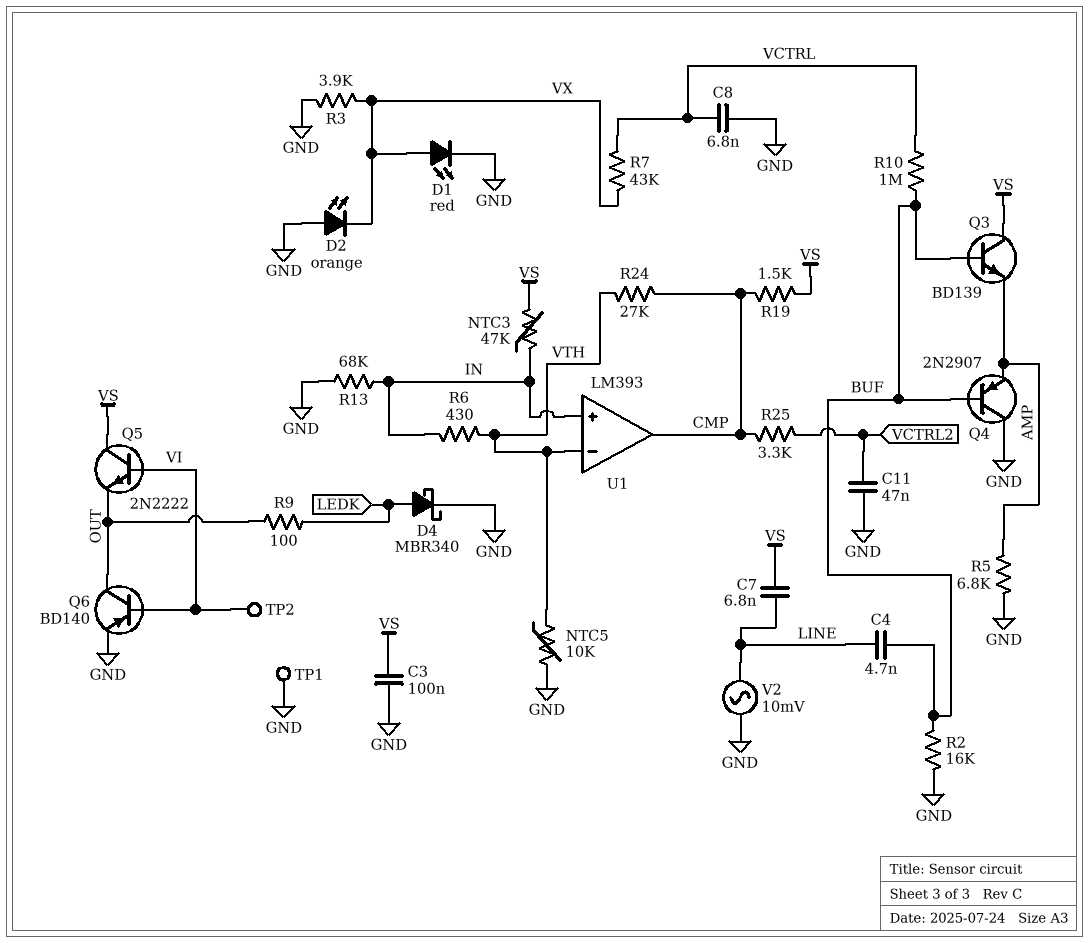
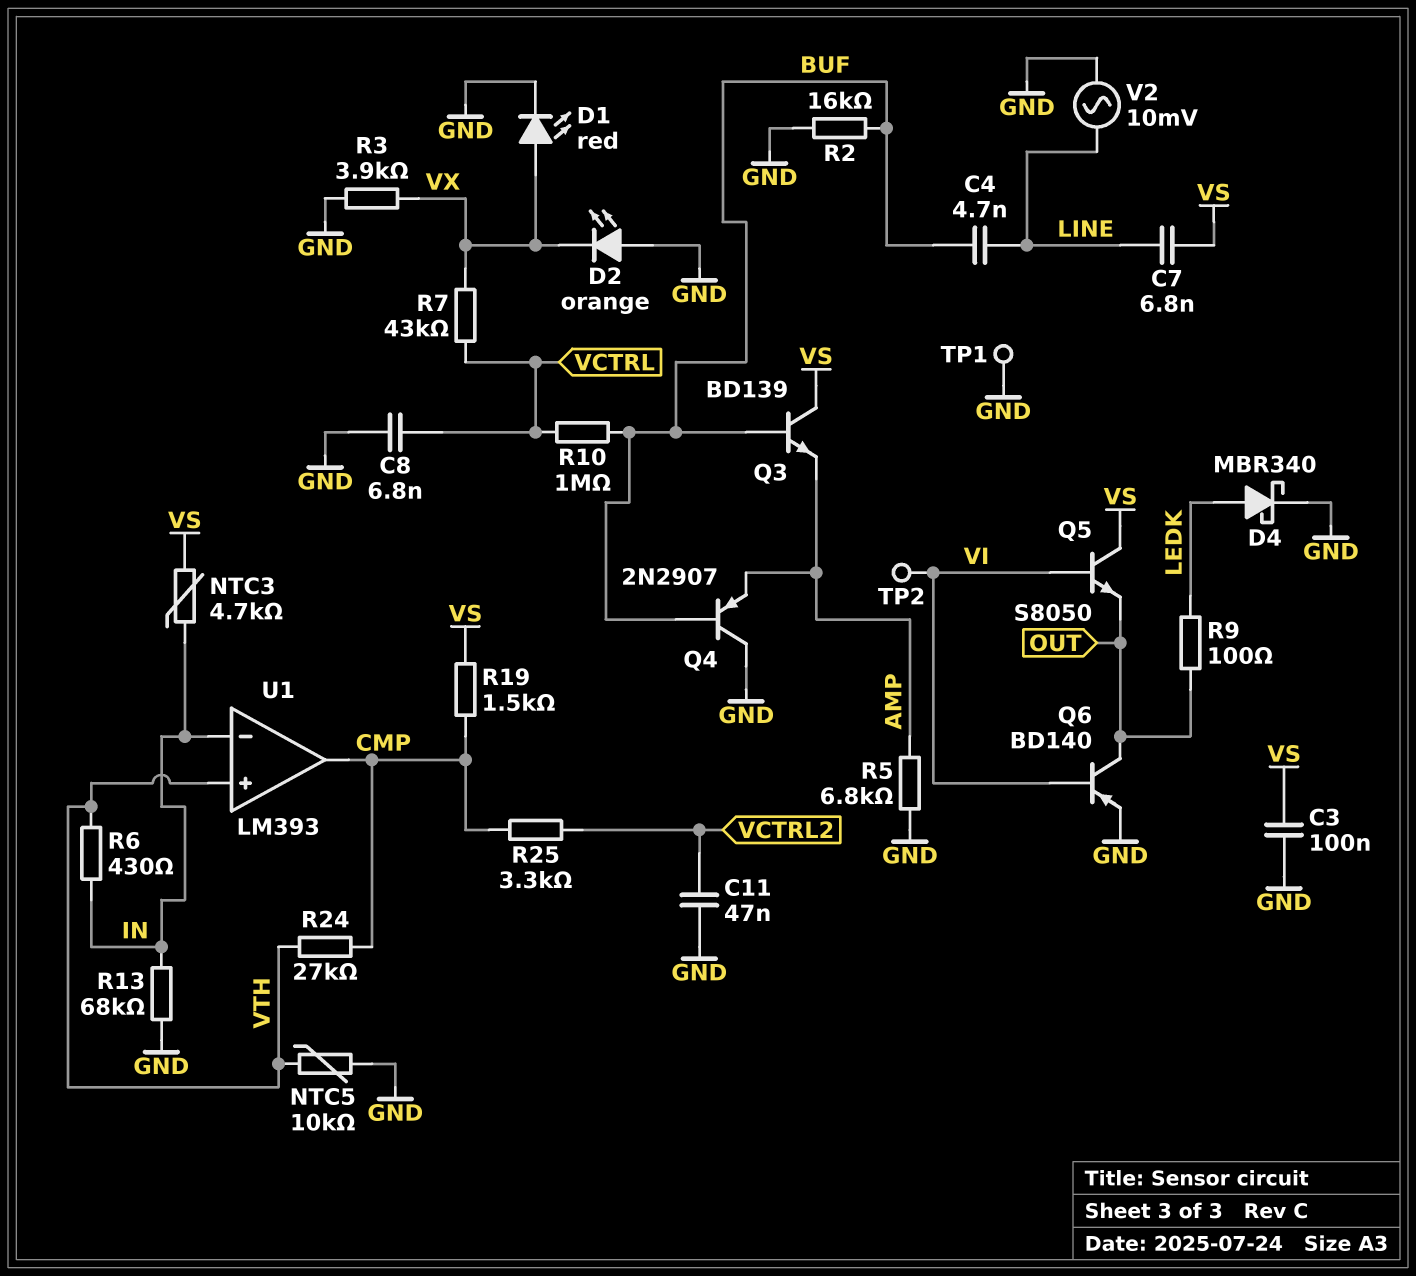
NTC3: 47k (IN, VS) -> 4.7k (IN, VS)
Q5: NPN 2N2222 (B VI, C VS, E OUT) -> NPN S8050 (B VI, C VS, E OUT)
U1 pin in+: IN -> VTH
U1 pin in-: VTH -> IN

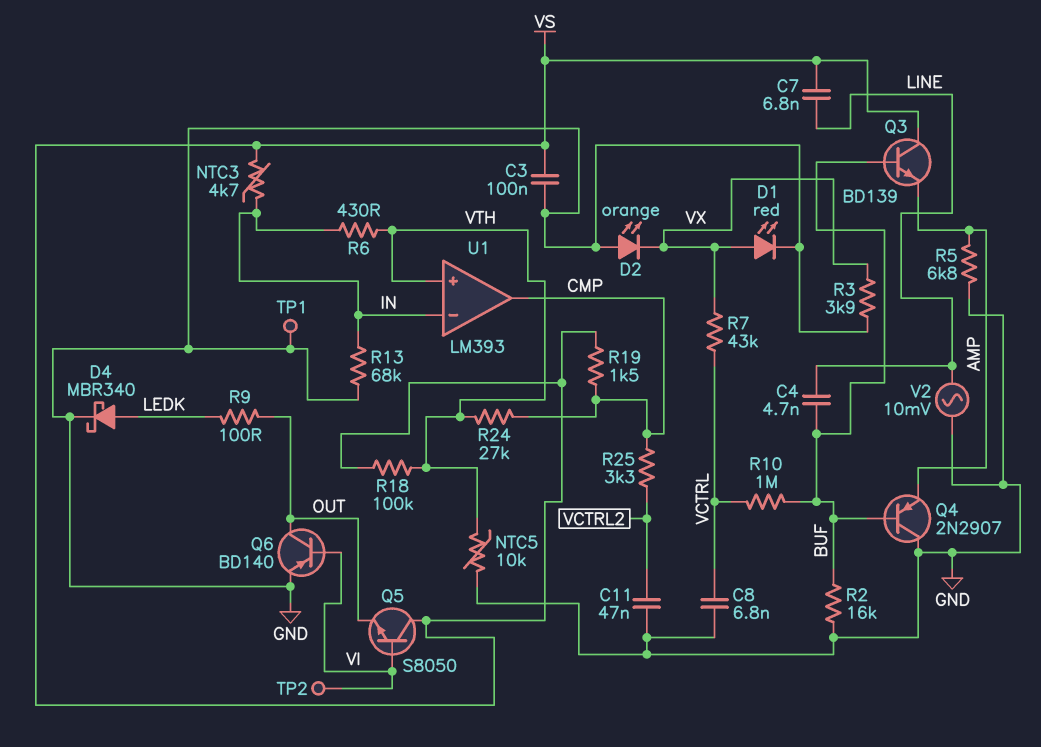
R18: none -> 100k (VS, VTH)

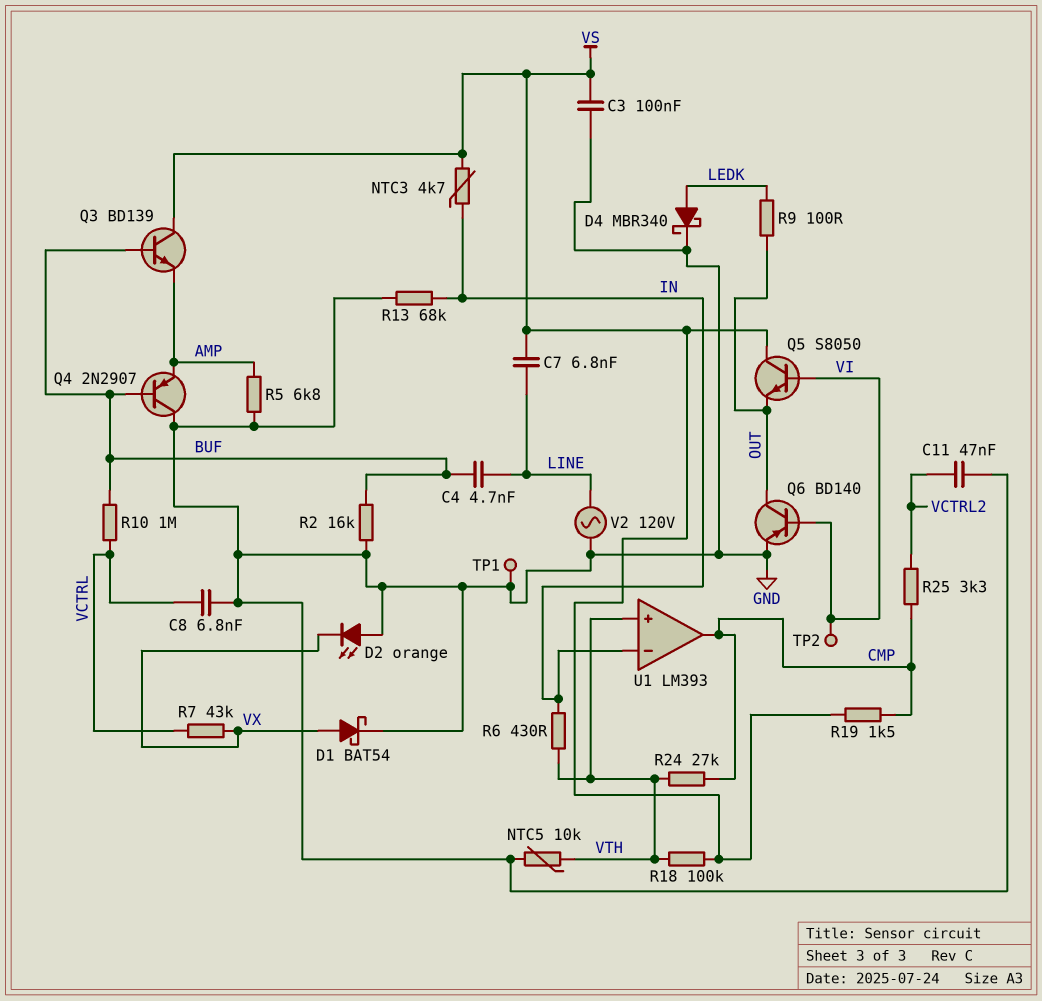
D1: LED red (A VX, K GND) -> schottky BAT54 (A VX, K GND)
R3: 3.9k (GND, VX) -> none
V2: AC 10mV (GND, LINE) -> AC 120V (GND, LINE)

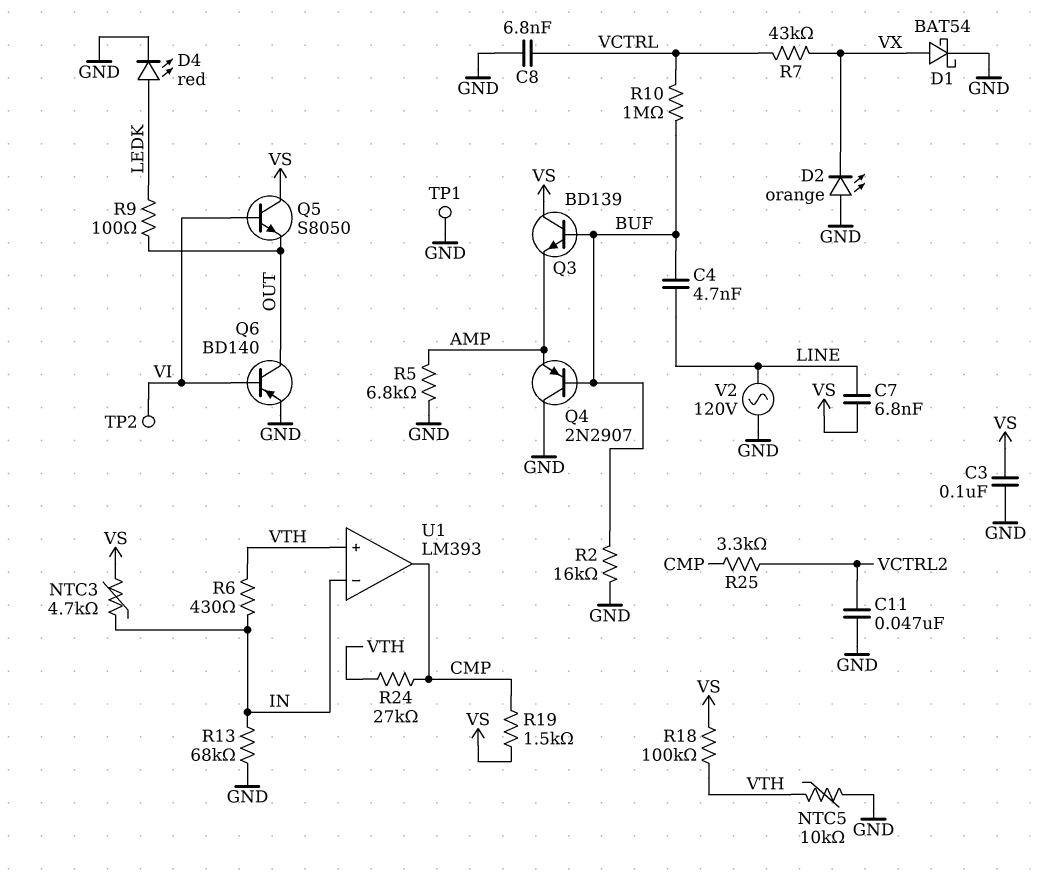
D4: schottky MBR340 (A LEDK, K GND) -> LED red (A LEDK, K GND)

